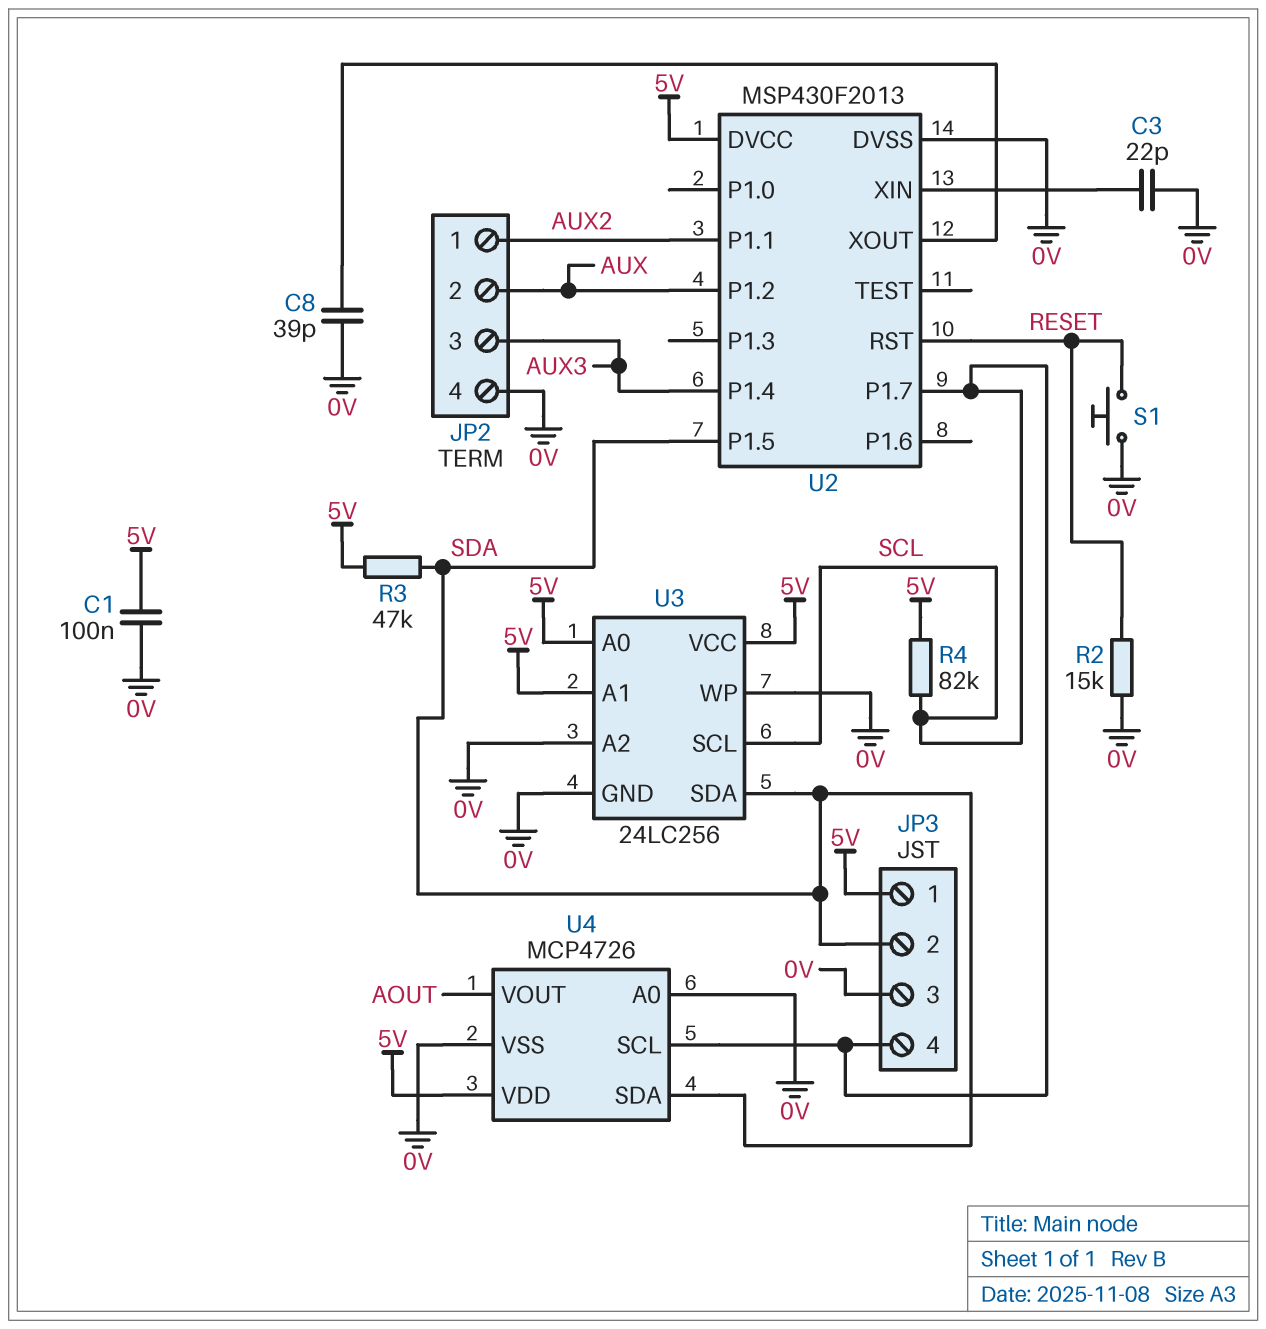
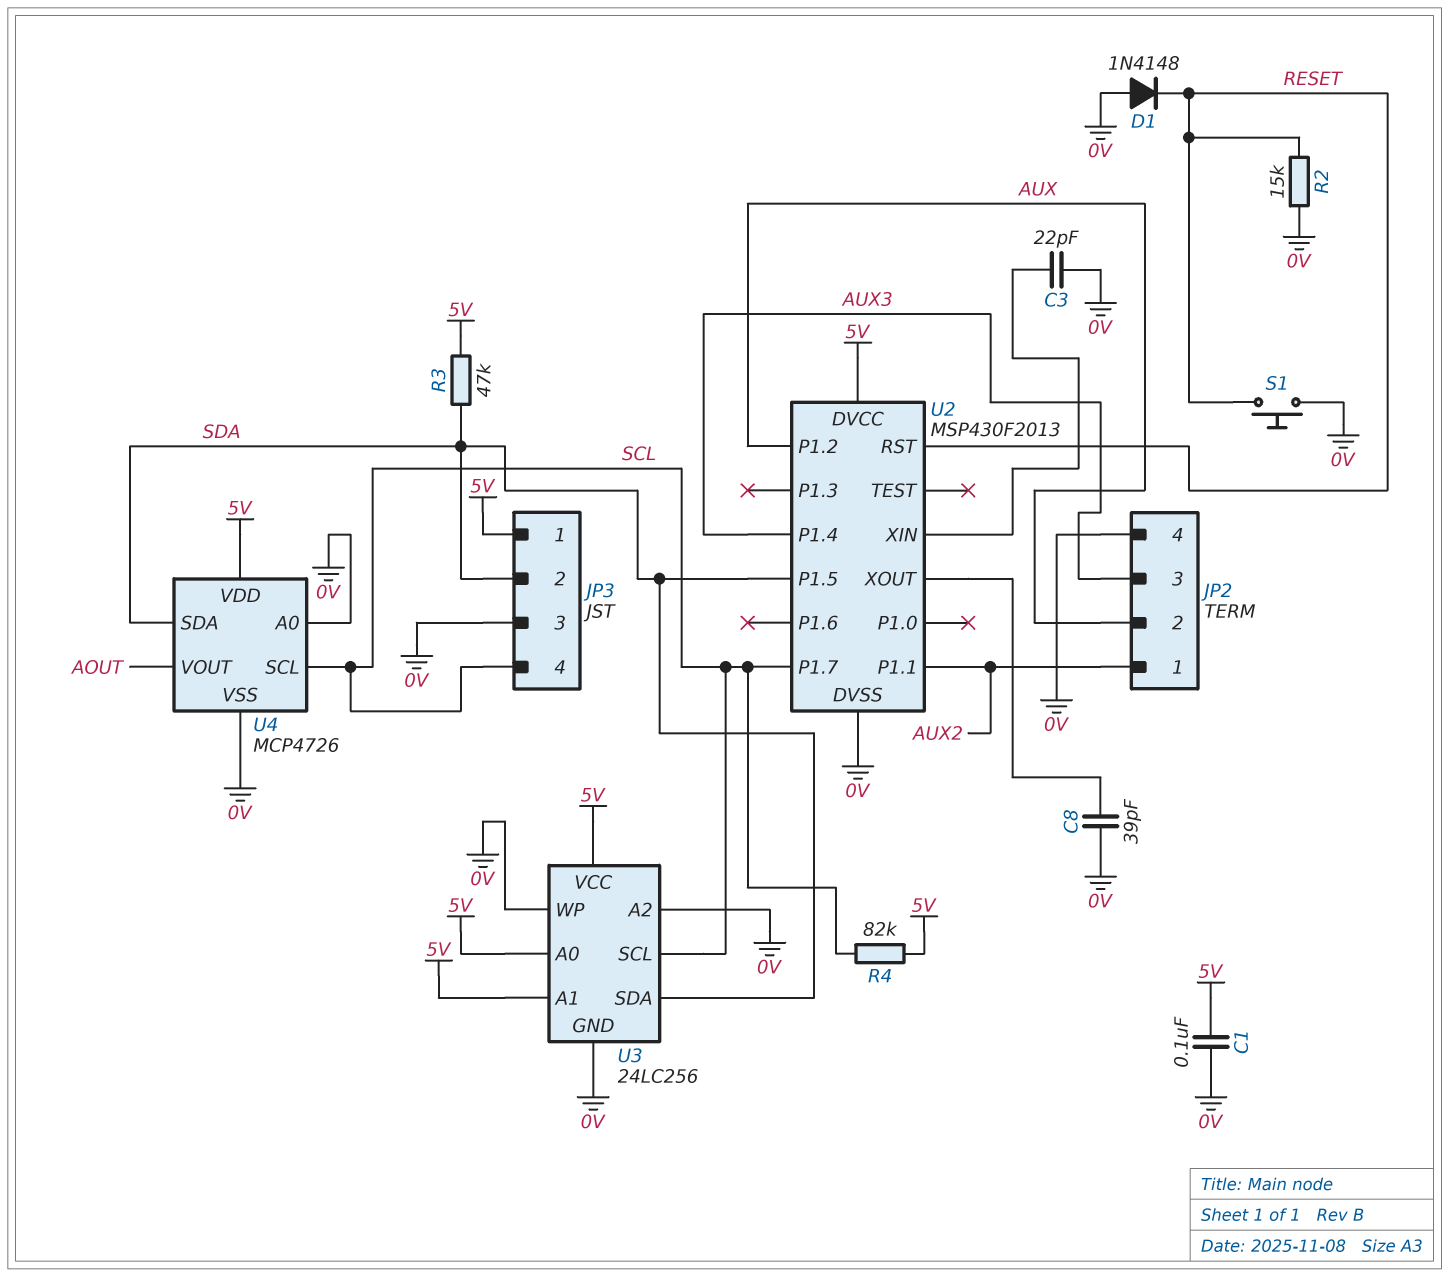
D1: none -> diode 1N4148 (A 0V, K RESET)

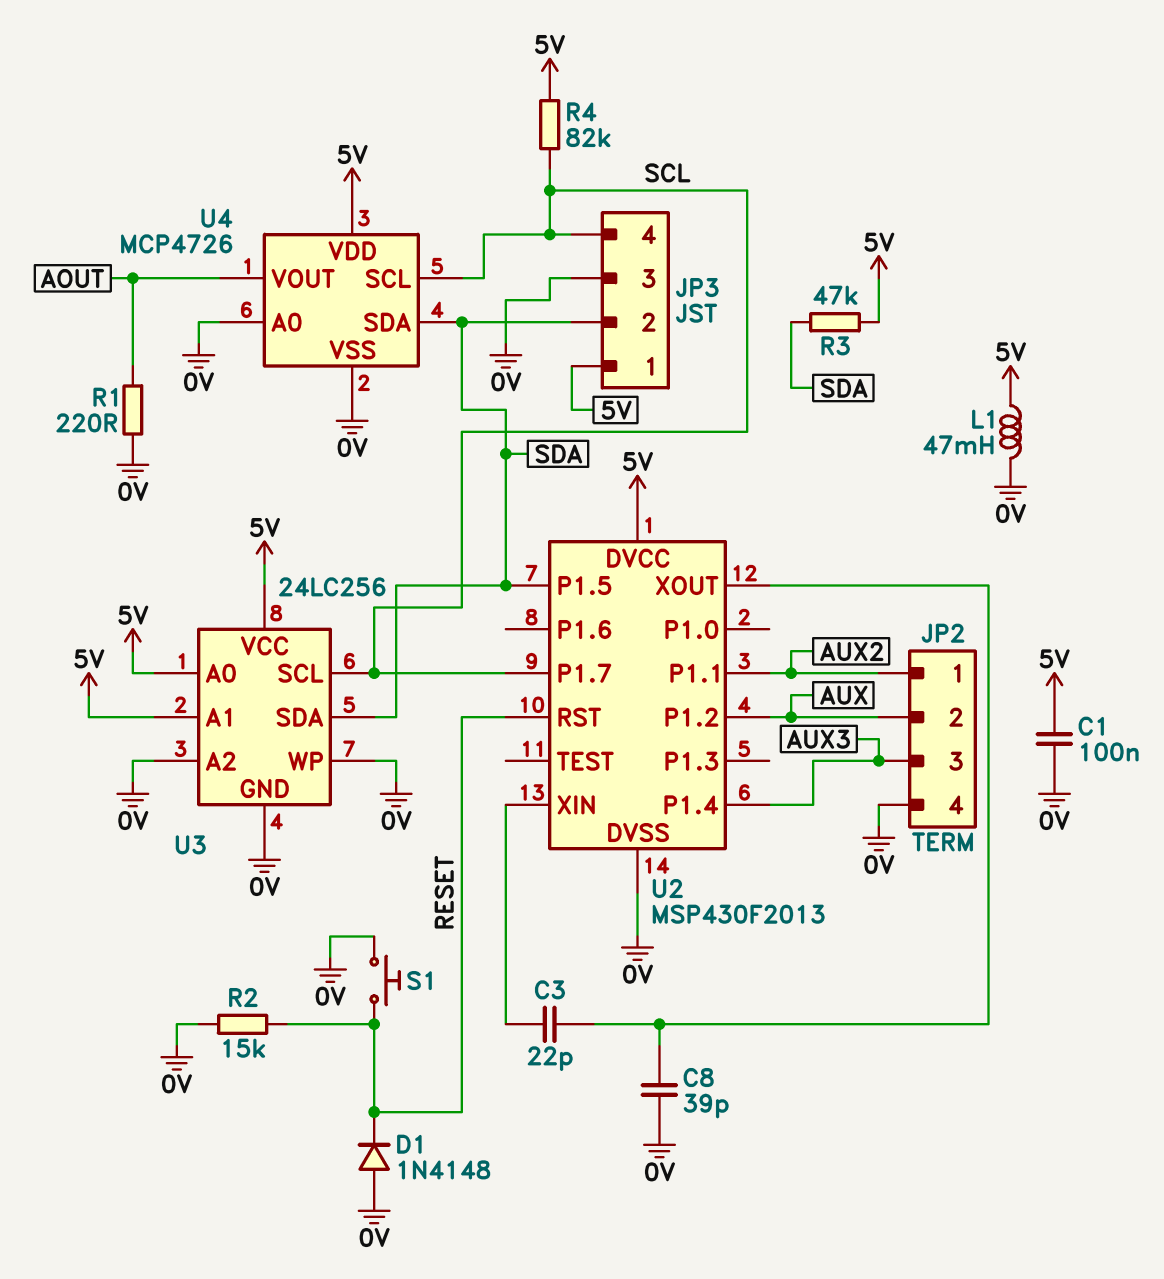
C3: 22pF (0V, U2/XIN) -> 22pF (U2/XIN, U2/XOUT)
L1: none -> 47mH (0V, 5V)
R1: none -> 220 (0V, AOUT)

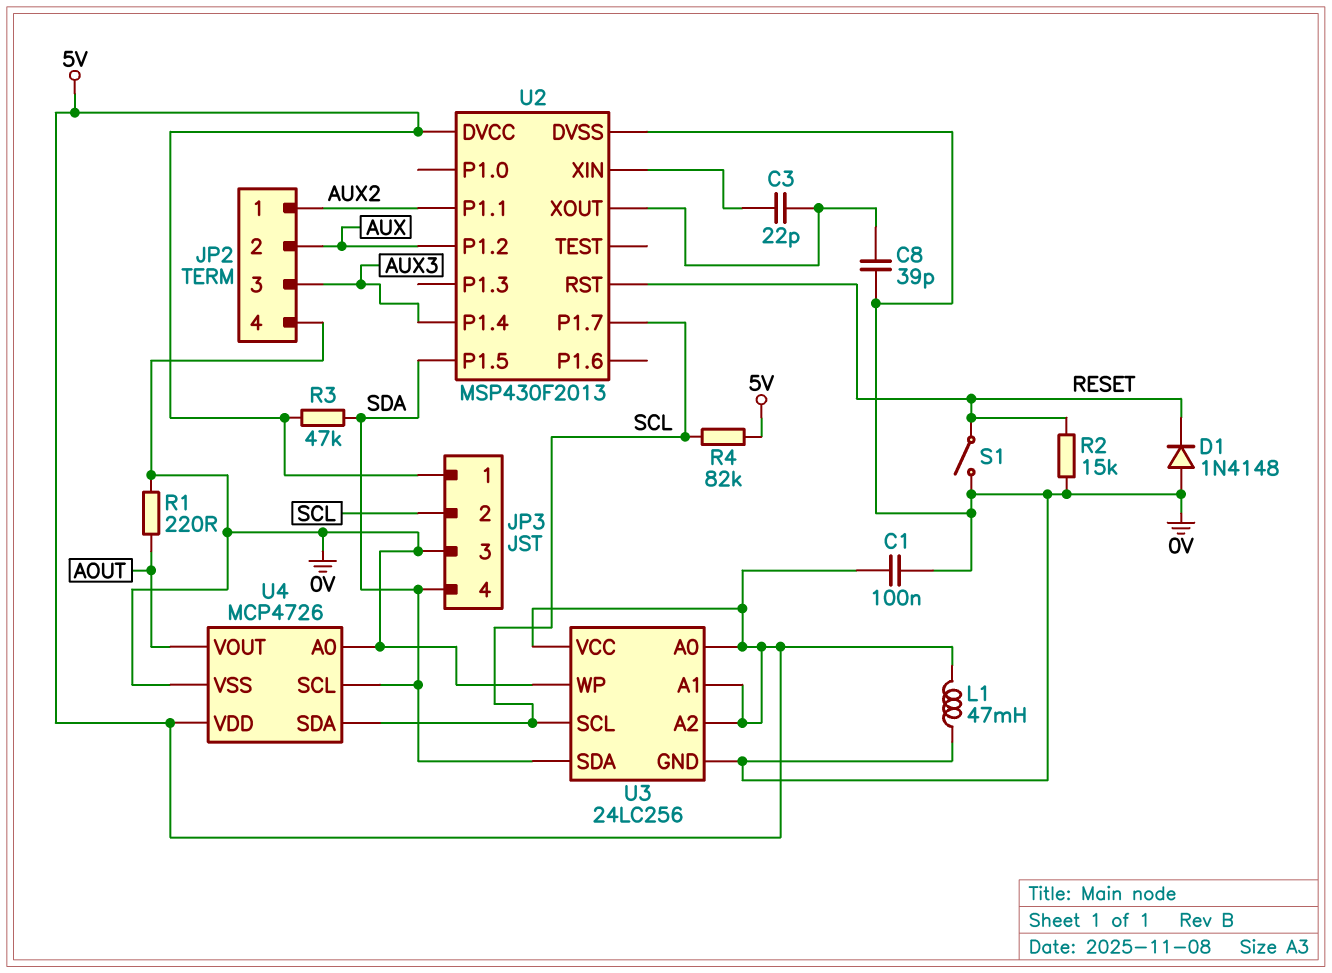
JP3 pin 2: SDA -> SCL
JP3 pin 4: SCL -> SDA
S1: button (0V, RESET) -> switch (0V, RESET)
U3 pin A2: 0V -> 5V
U4 pin SCL: SCL -> SDA
U4 pin SDA: SDA -> SCL

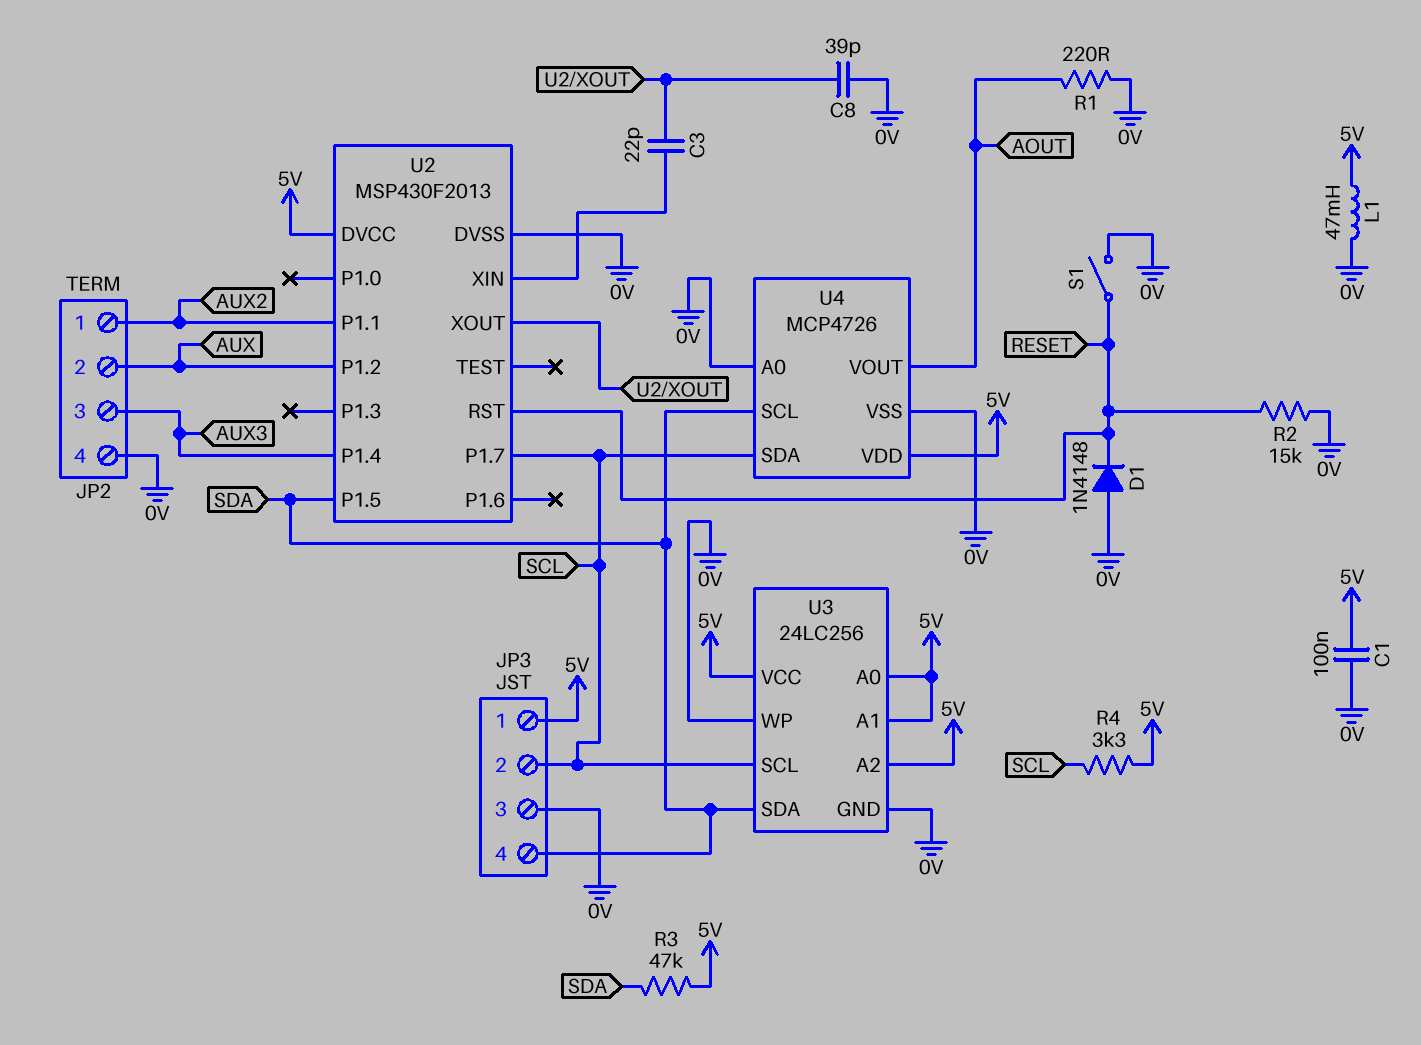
R4: 82k (5V, SCL) -> 3.3k (5V, SCL)

